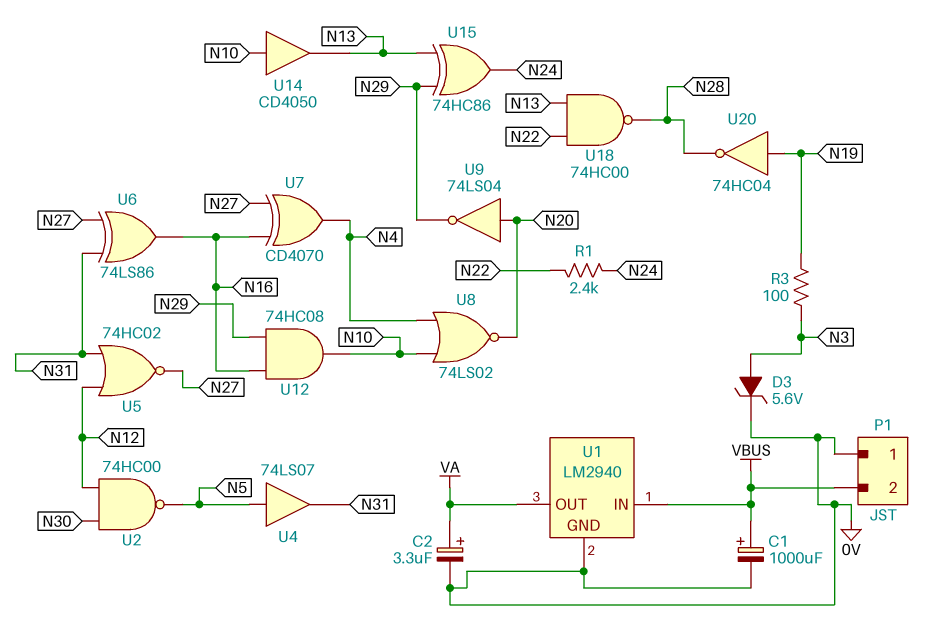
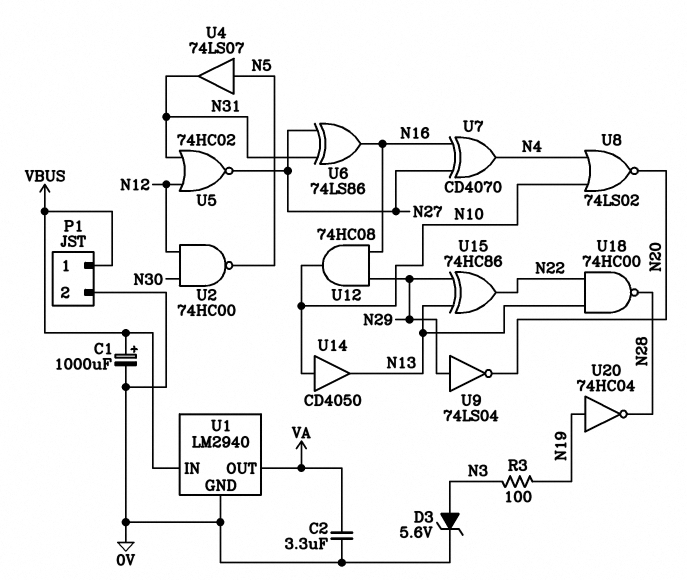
C2: 3.3uF (plus VA, minus 0V) -> 3.3uF (0V, VA)
P1 pin 1: 0V -> VBUS
P1 pin 2: VBUS -> 0V
R1: 2.4k (N22, N24) -> none
U9: NOT 74LS04 (in N20, out N29) -> NOT 74LS04 (in N29, out N20)
U15: XOR 74HC86 (in N13, in N29, out N24) -> XOR 74HC86 (in N13, in N29, out N22)

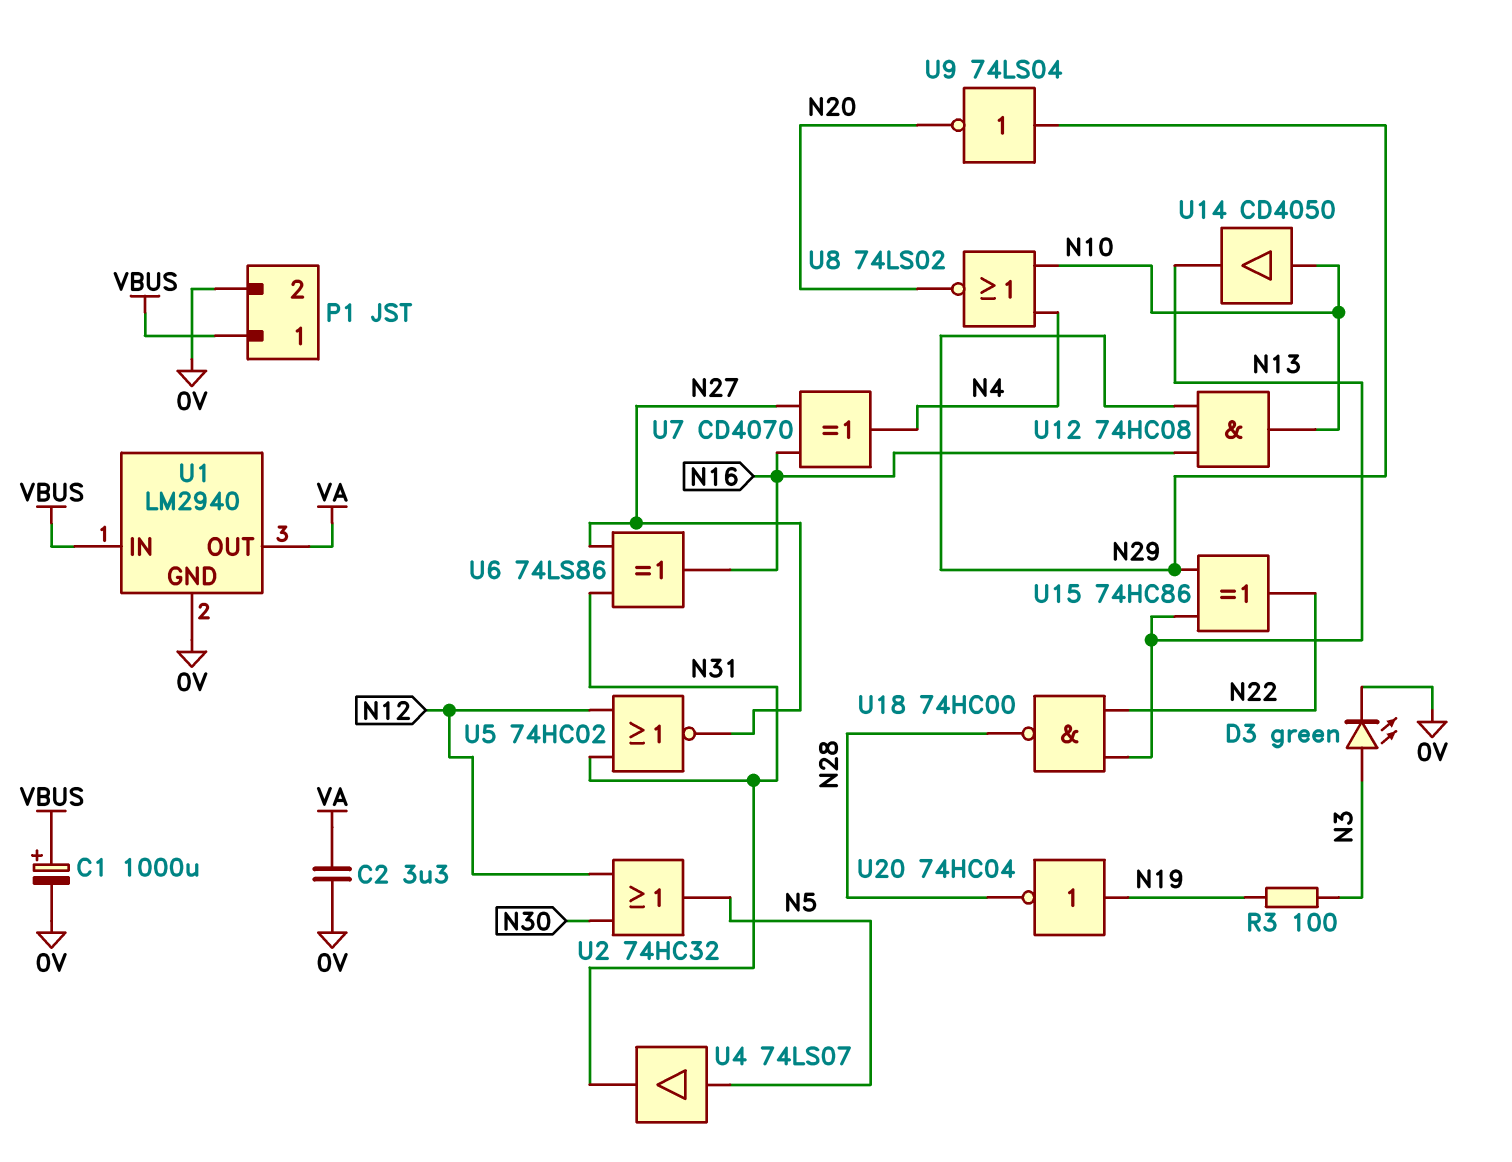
D3: zener 5.6V (A N3, K 0V) -> LED green (A N3, K 0V)
U2: NAND 74HC00 (in N12, in N30, out N5) -> OR 74HC32 (in N12, in N30, out N5)

